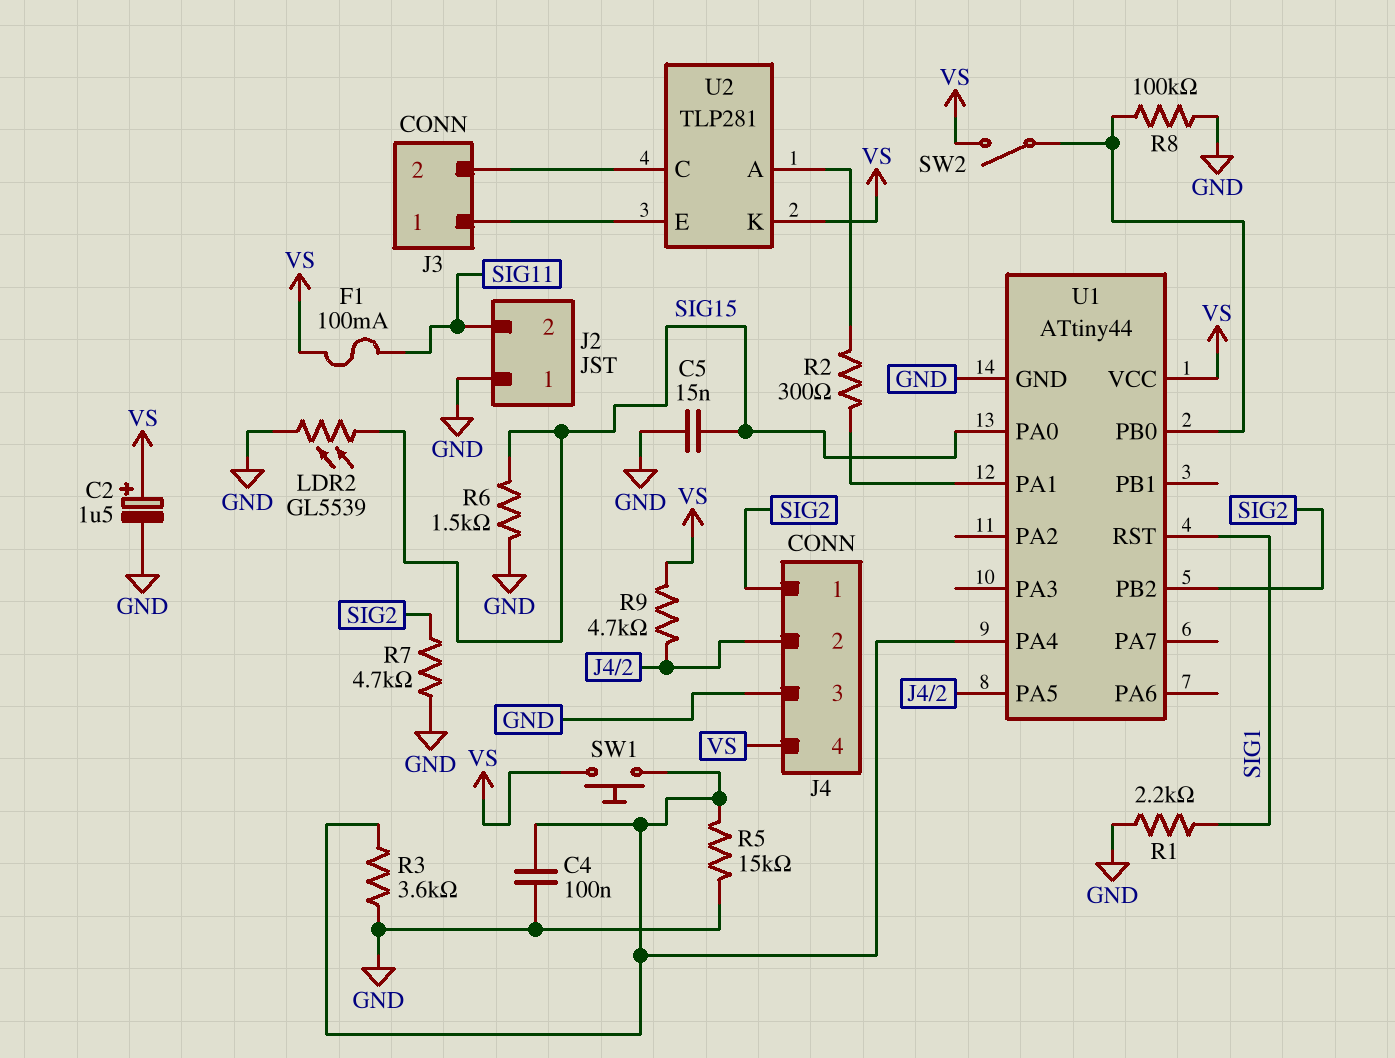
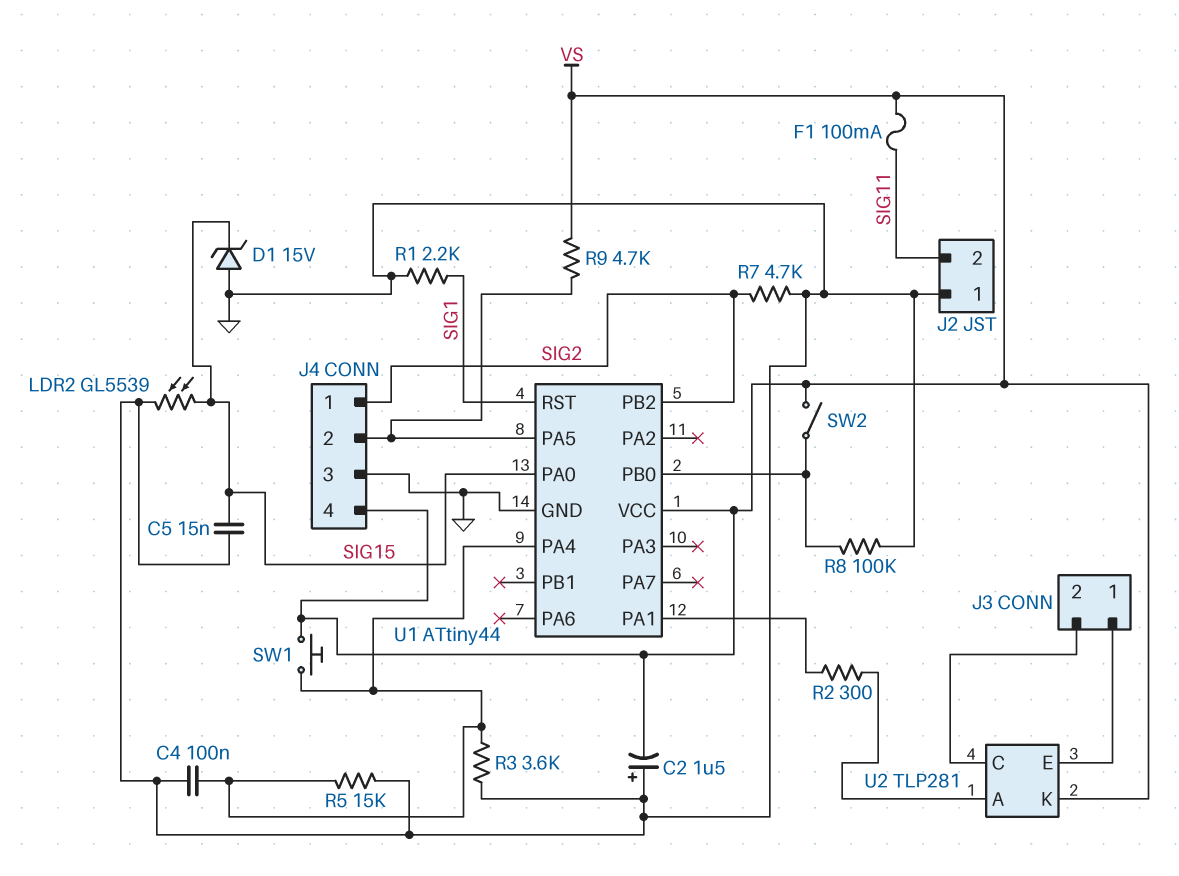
C2: 1.5uF (plus VS, minus GND) -> 1.5uF (plus GND, minus VS)
D1: none -> zener 15V (A GND, K SIG15)
R6: 1.5k (GND, SIG15) -> none

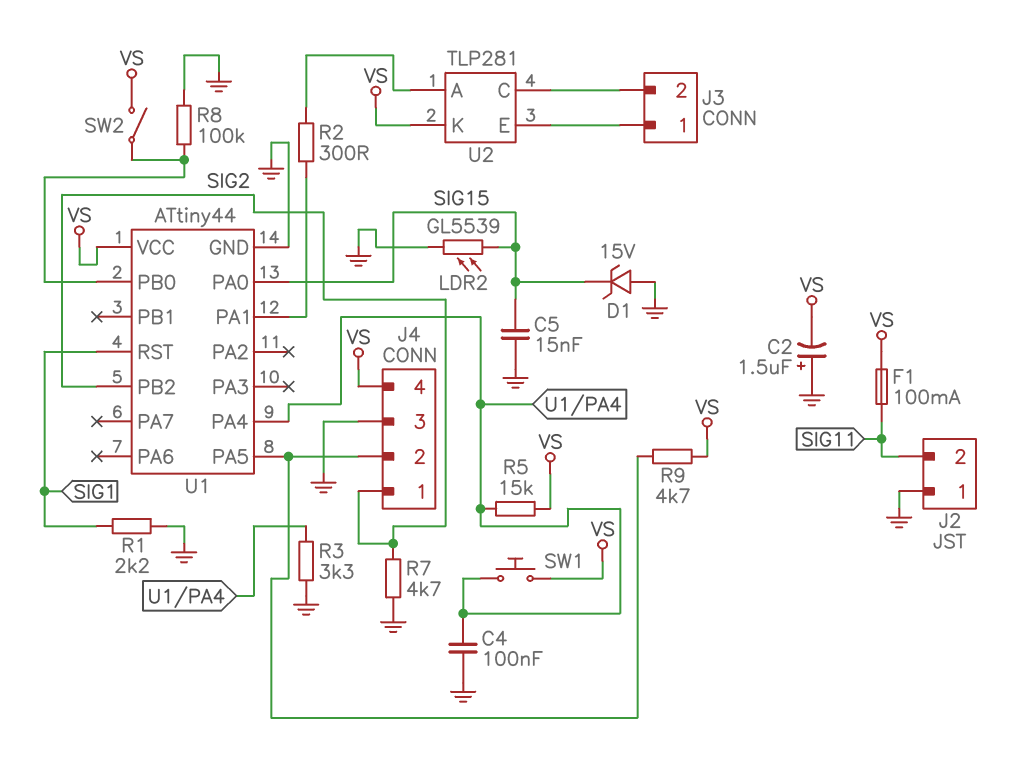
R3: 3.6k (GND, U1/PA4) -> 3.3k (GND, U1/PA4)
R5: 15k (GND, U1/PA4) -> 15k (U1/PA4, VS)

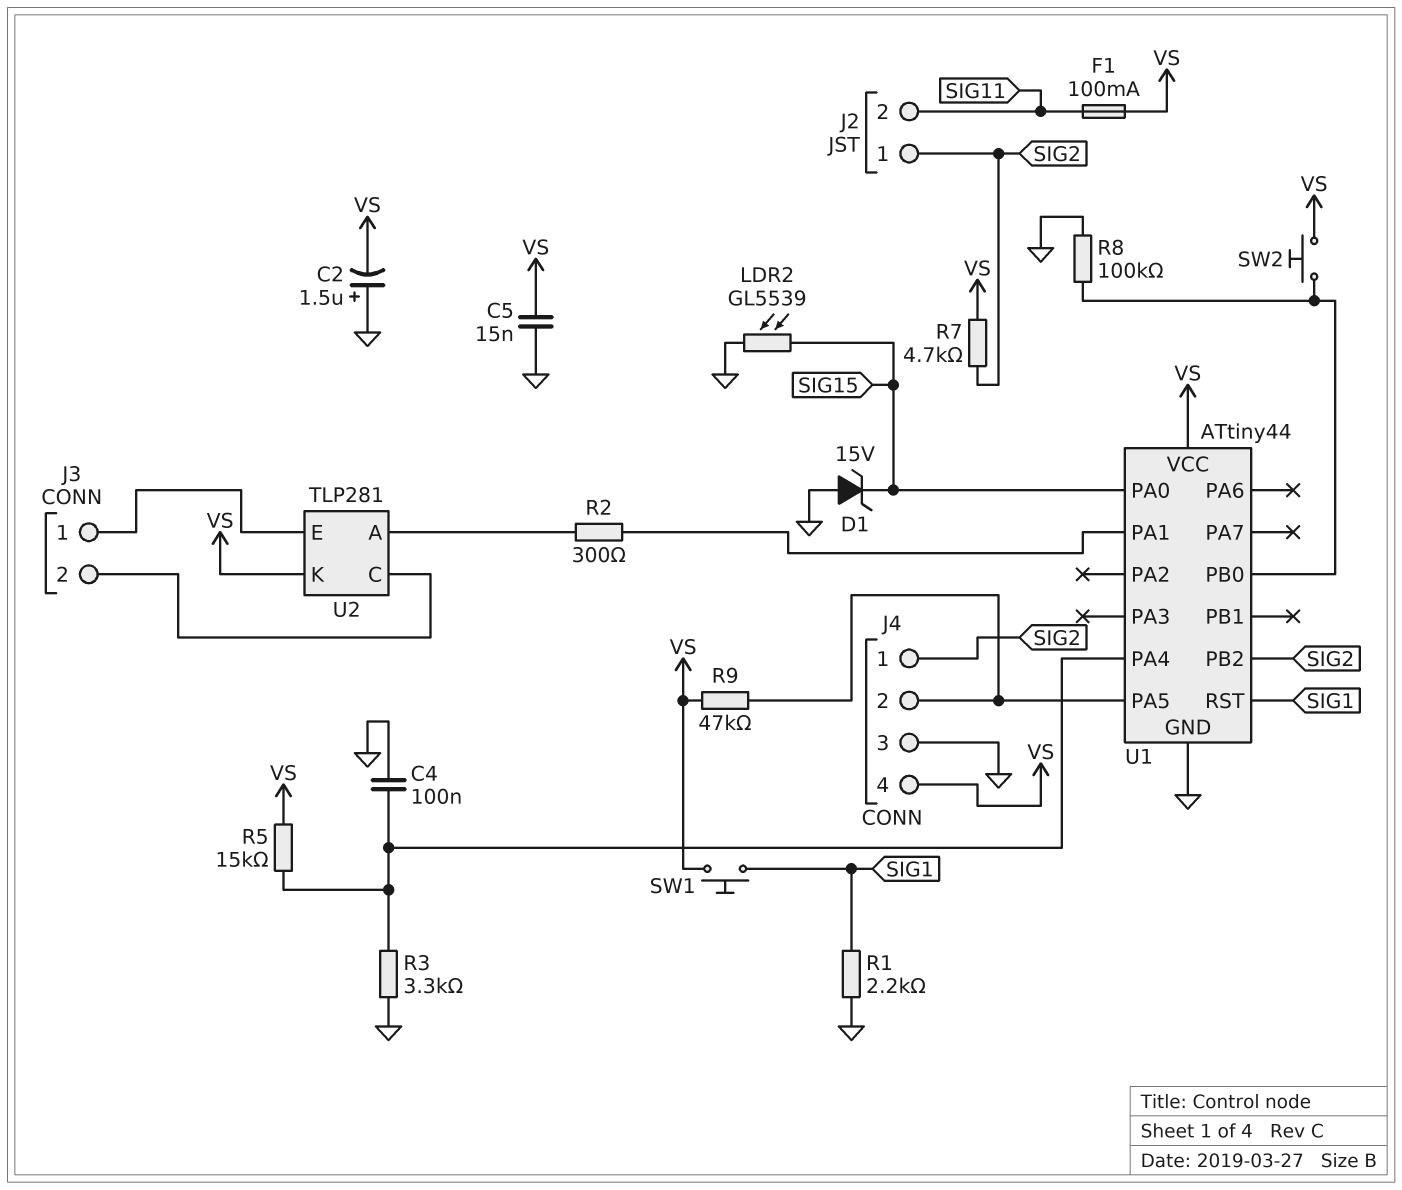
C5: 15nF (GND, SIG15) -> 15nF (GND, VS)
J2 pin 1: GND -> SIG2
R7: 4.7k (GND, SIG2) -> 4.7k (SIG2, VS)
R9: 4.7k (J4/2, VS) -> 47k (J4/2, VS)
SW1: button (U1/PA4, VS) -> button (SIG1, VS)
SW2: switch (U1/PB0, VS) -> button (U1/PB0, VS)

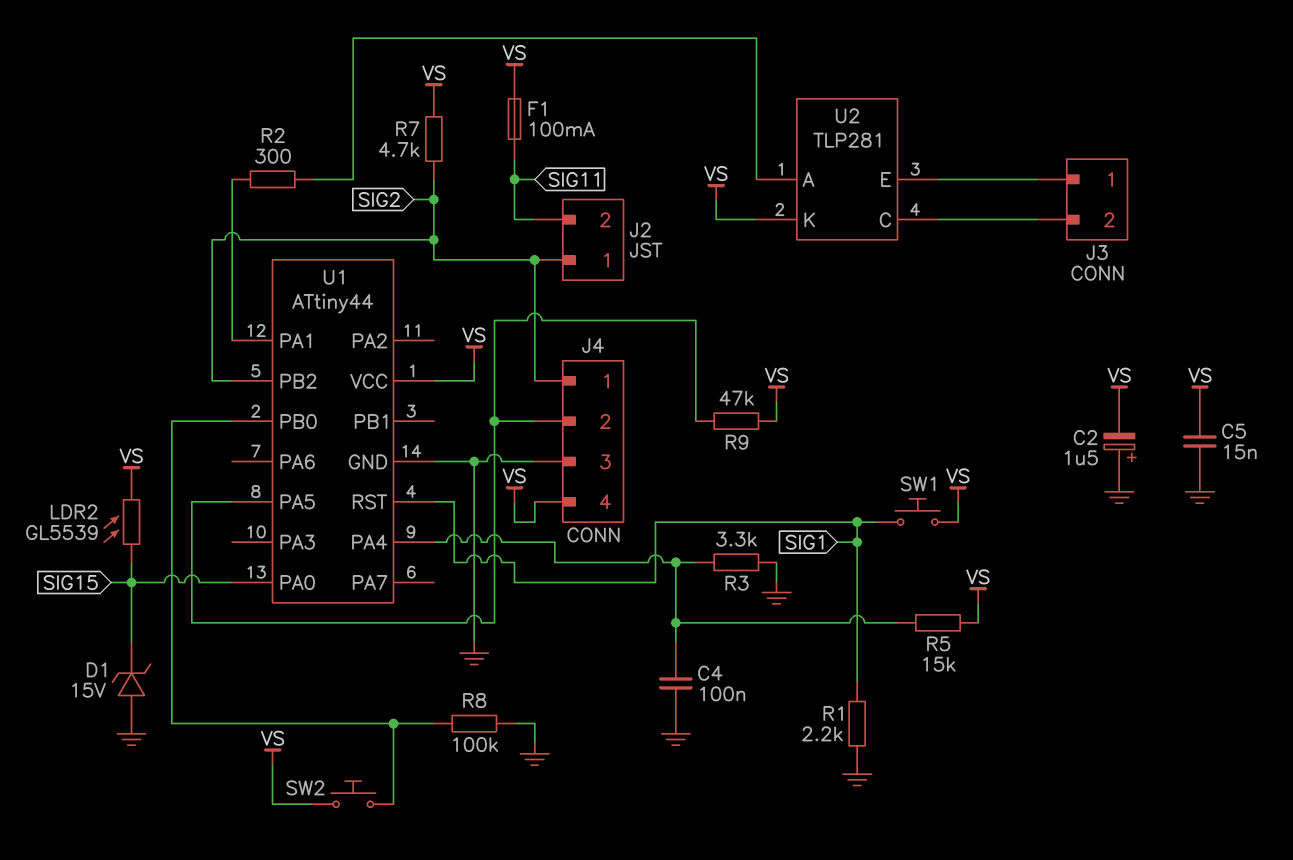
LDR2: GL5539 (GND, SIG15) -> GL5539 (SIG15, VS)

